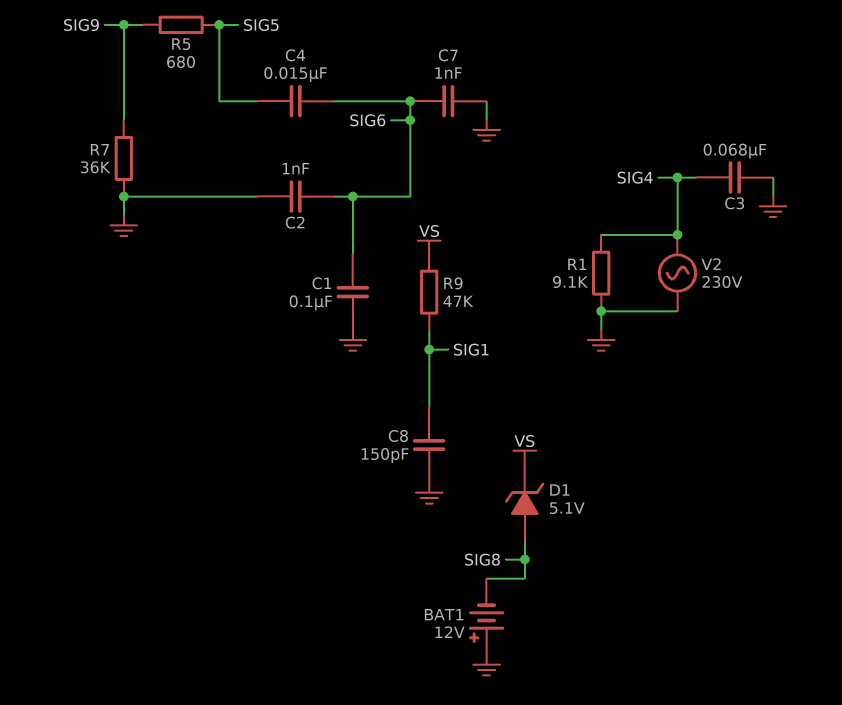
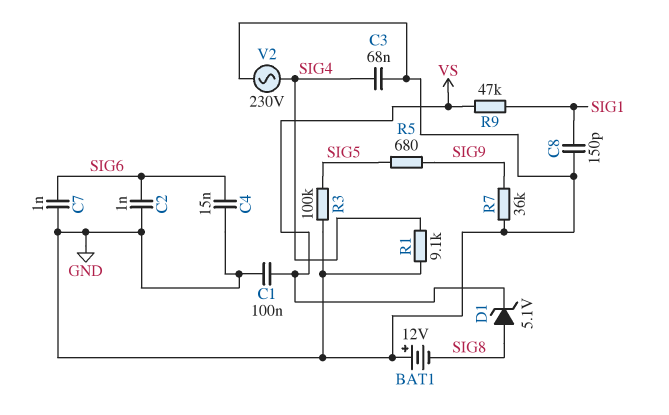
C1: 100nF (GND, SIG6) -> 100nF (GND, VS)
C4: 15nF (SIG5, SIG6) -> 15nF (GND, SIG6)
R3: none -> 100k (GND, SIG5)

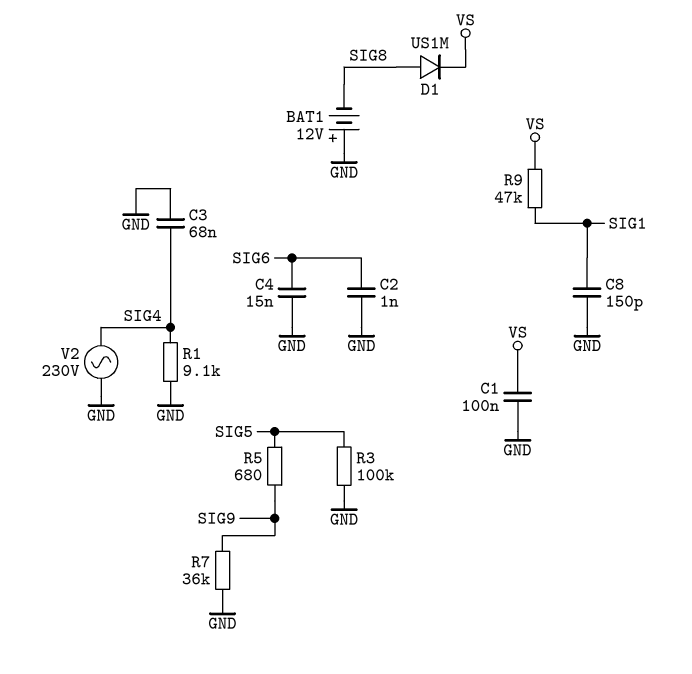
C7: 1nF (GND, SIG6) -> none
D1: zener 5.1V (A SIG8, K VS) -> diode US1M (A SIG8, K VS)

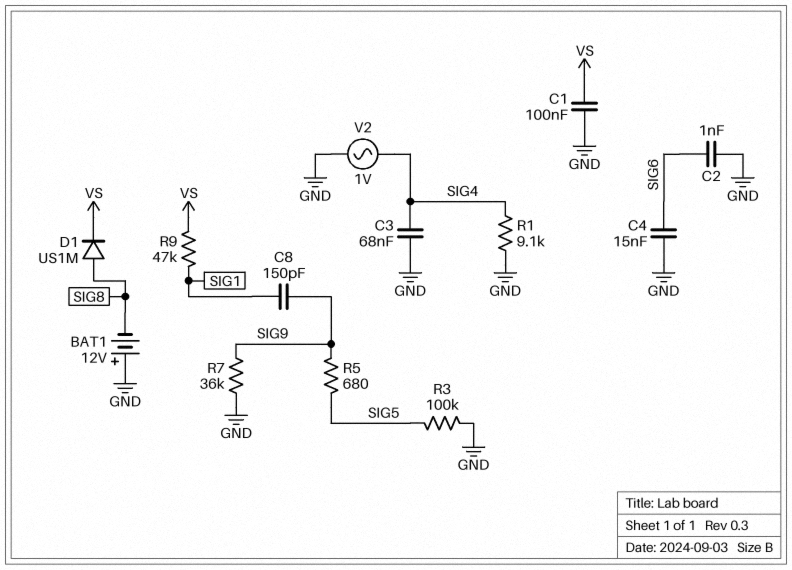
C8: 150pF (GND, SIG1) -> 150pF (SIG1, SIG9)
V2: AC 230V (GND, SIG4) -> AC 1V (GND, SIG4)

